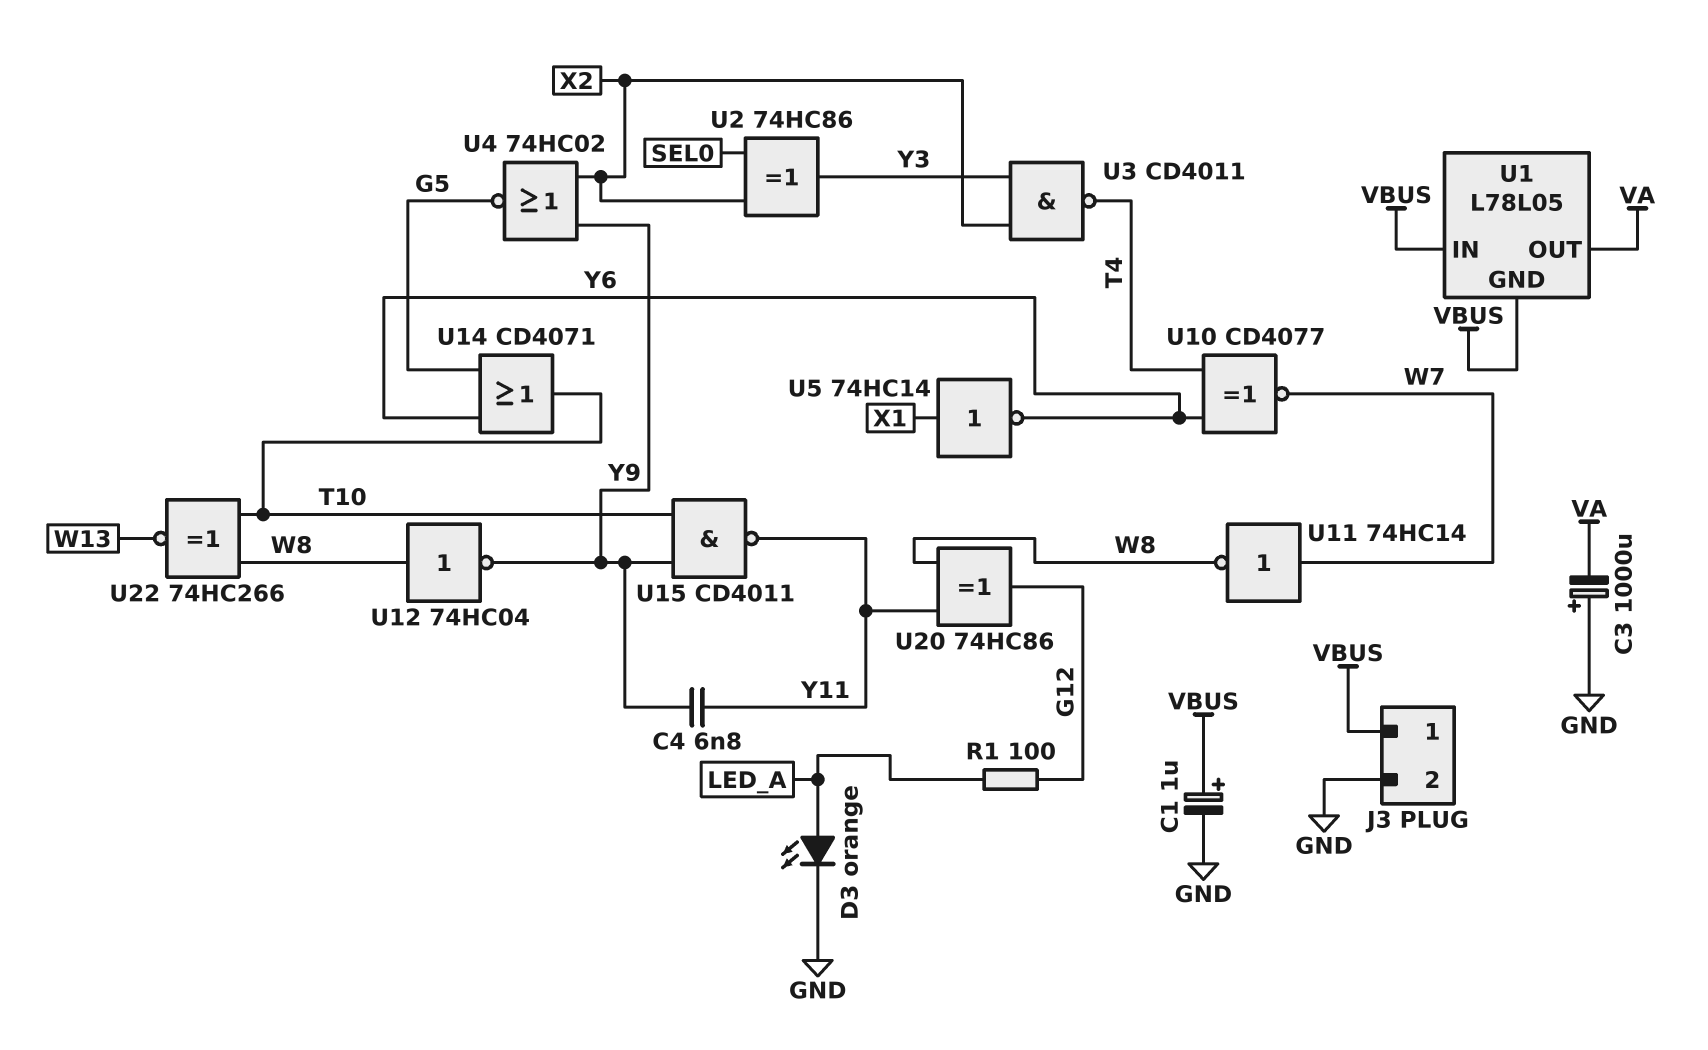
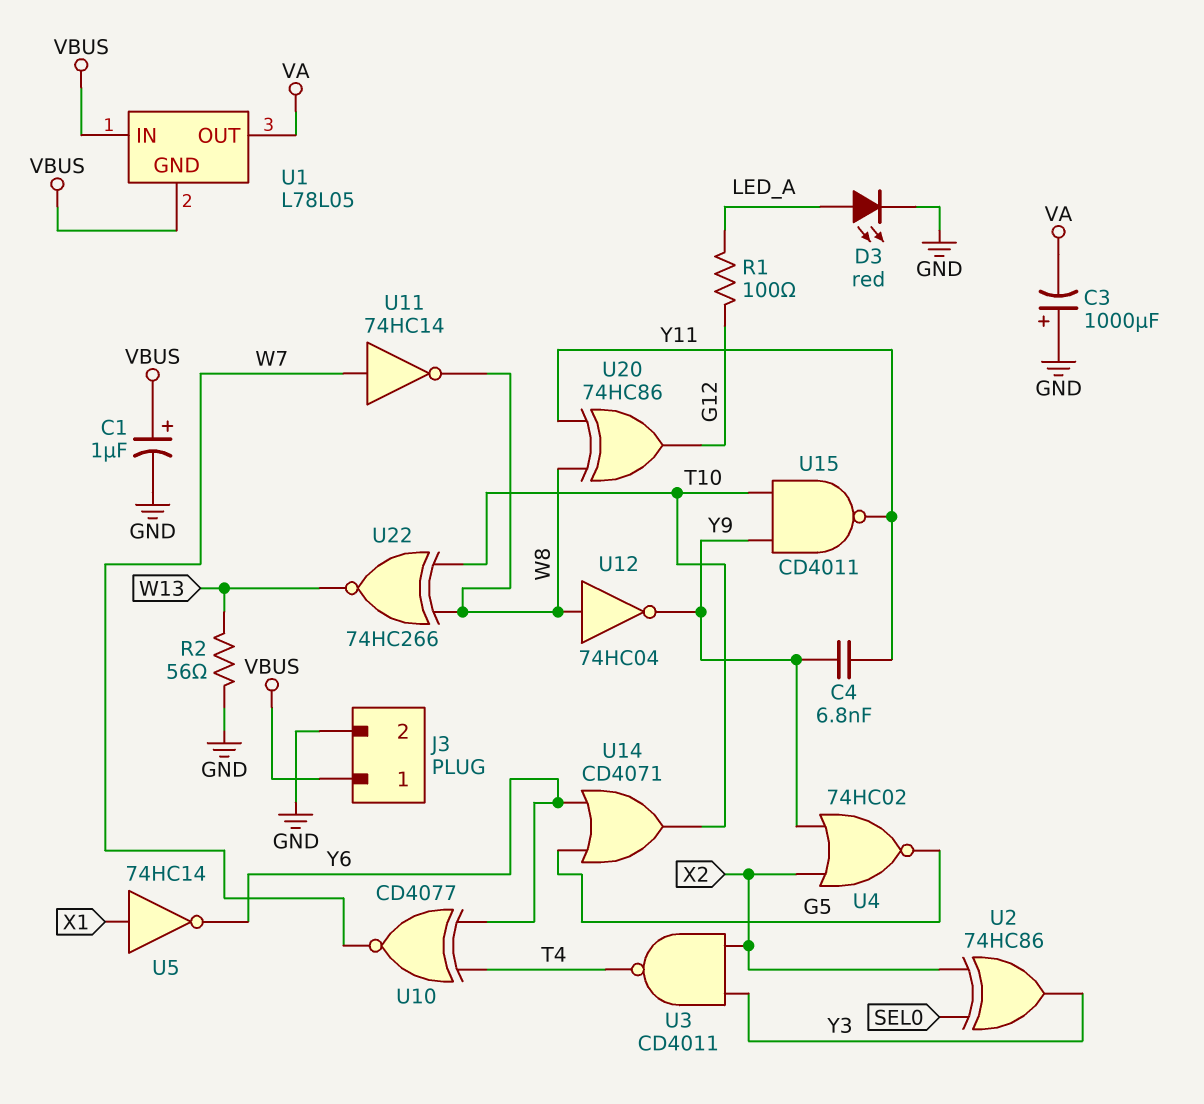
D3: LED orange (A LED_A, K GND) -> LED red (A LED_A, K GND)
R2: none -> 56 (GND, W13)

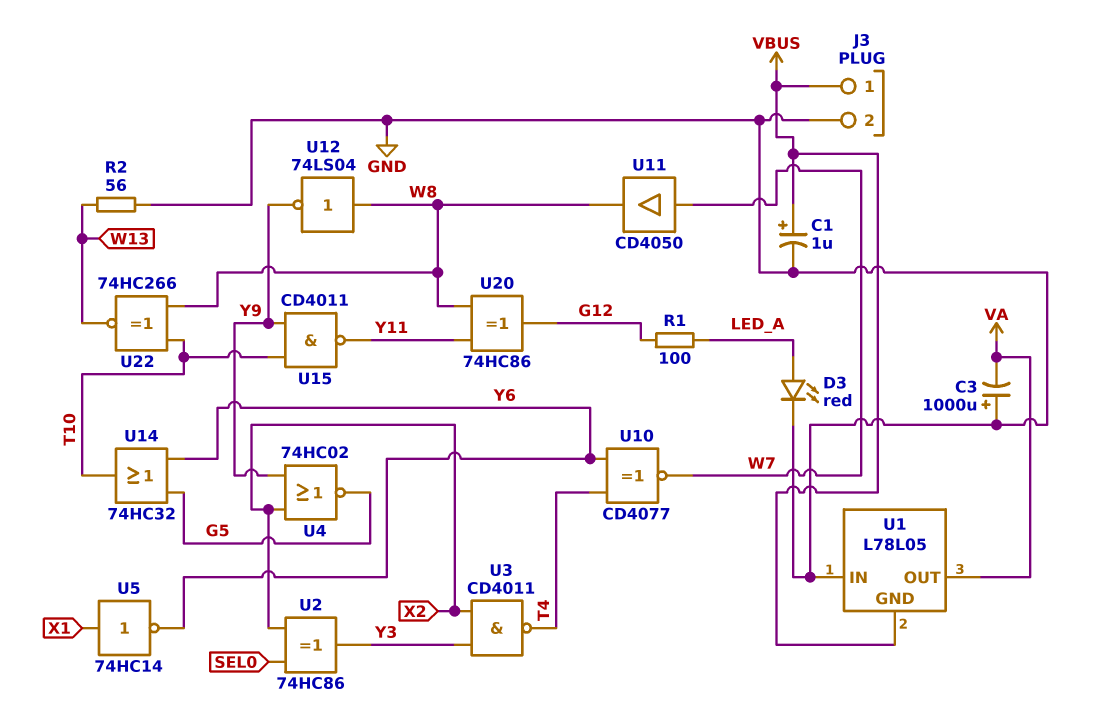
C4: 6.8nF (Y9, Y11) -> none
U1 pin IN: VBUS -> GND
U11: NOT 74HC14 (in W7, out W8) -> buffer CD4050 (in W7, out W8)
U12: NOT 74HC04 (in W8, out Y9) -> NOT 74LS04 (in W8, out Y9)
U14: OR CD4071 (in G5, in Y6, out T10) -> OR 74HC32 (in G5, in Y6, out T10)

